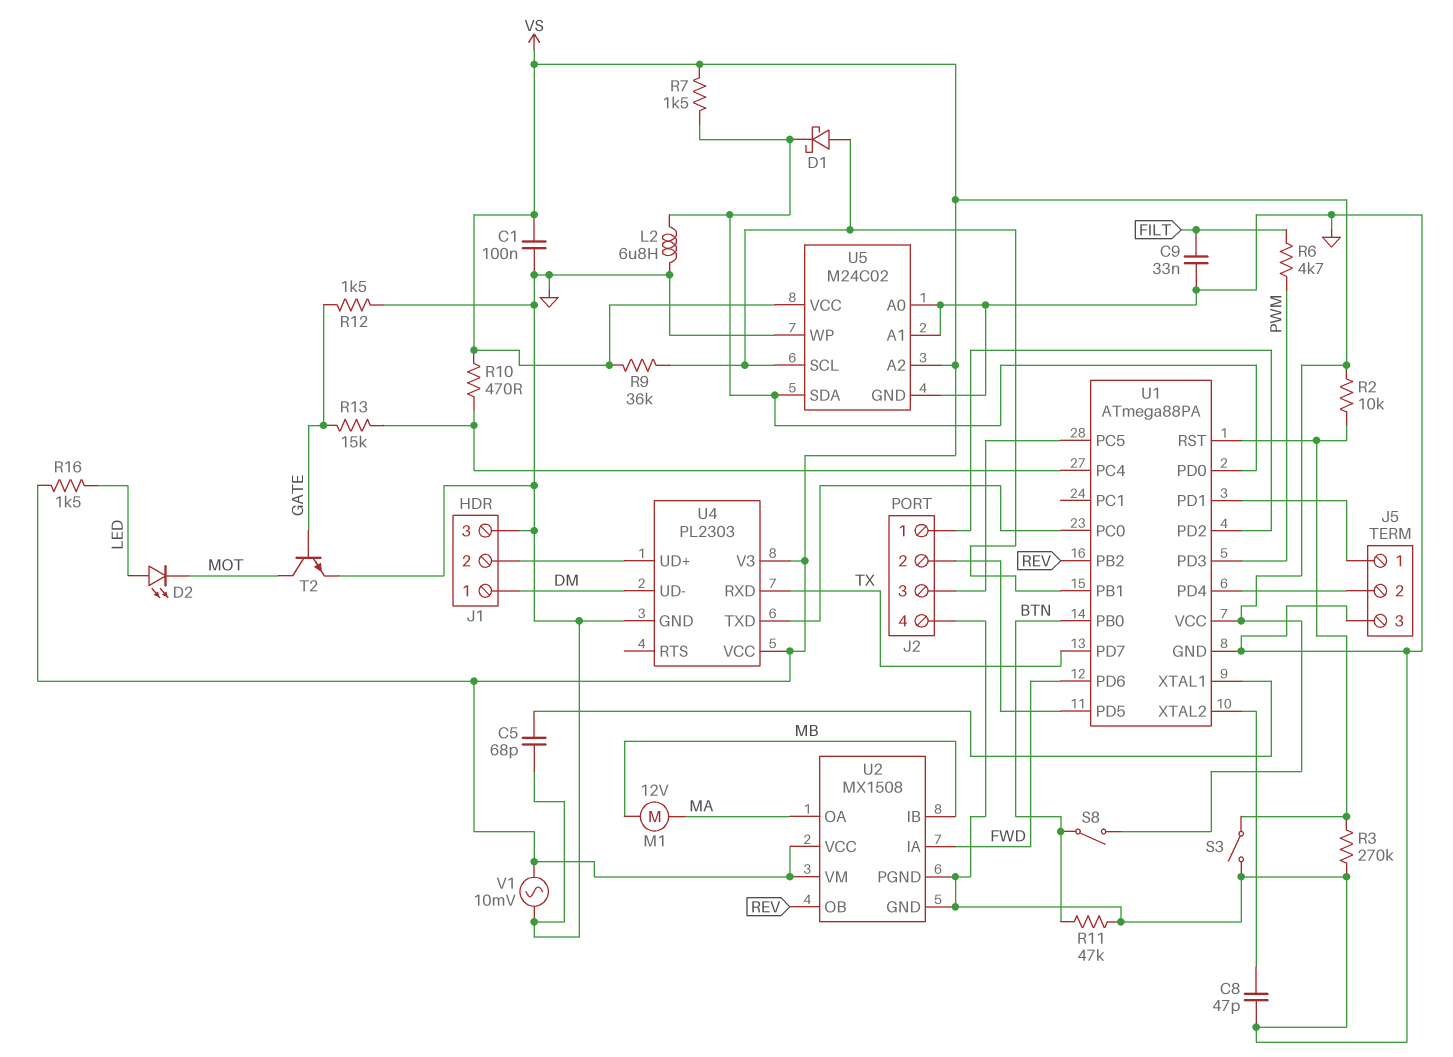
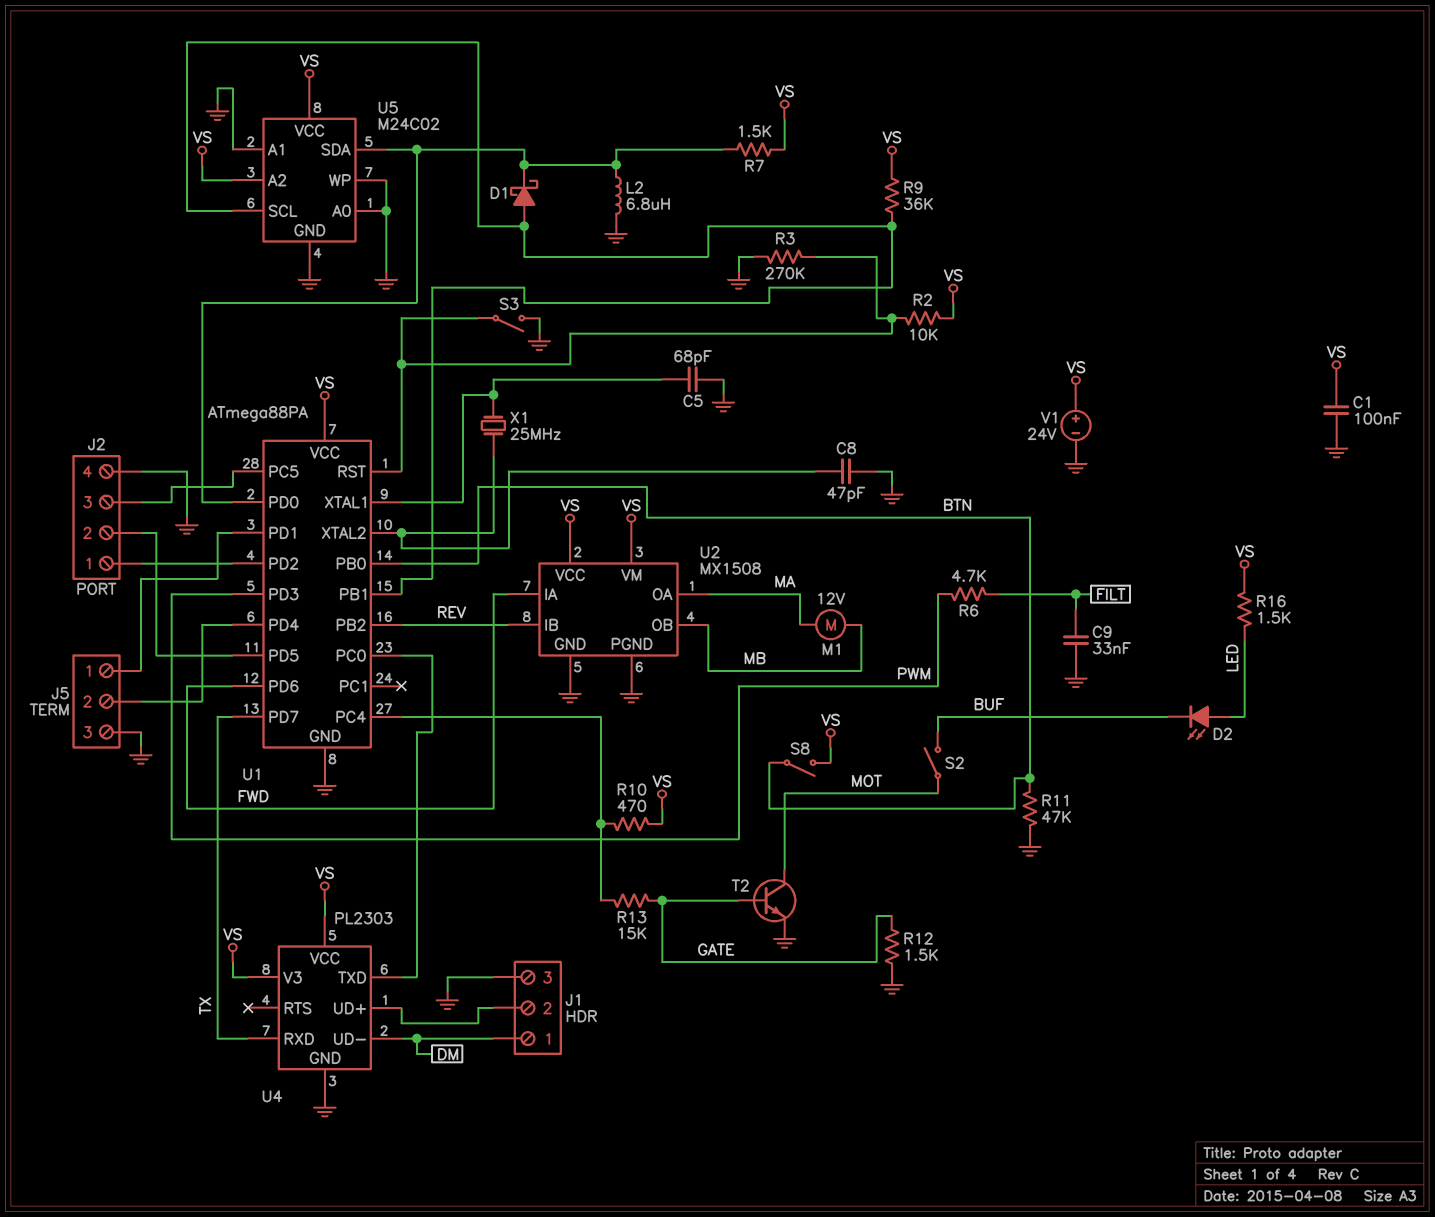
D2: LED (A LED, K MOT) -> LED (A LED, K BUF)
S2: none -> switch (BUF, MOT)
U2 pin IB: MB -> REV
U2 pin OB: REV -> MB
V1: AC 10mV (GND, VS) -> 24V (plus VS, minus GND)
X1: none -> 25MHz (U1/XTAL1, U1/XTAL2)

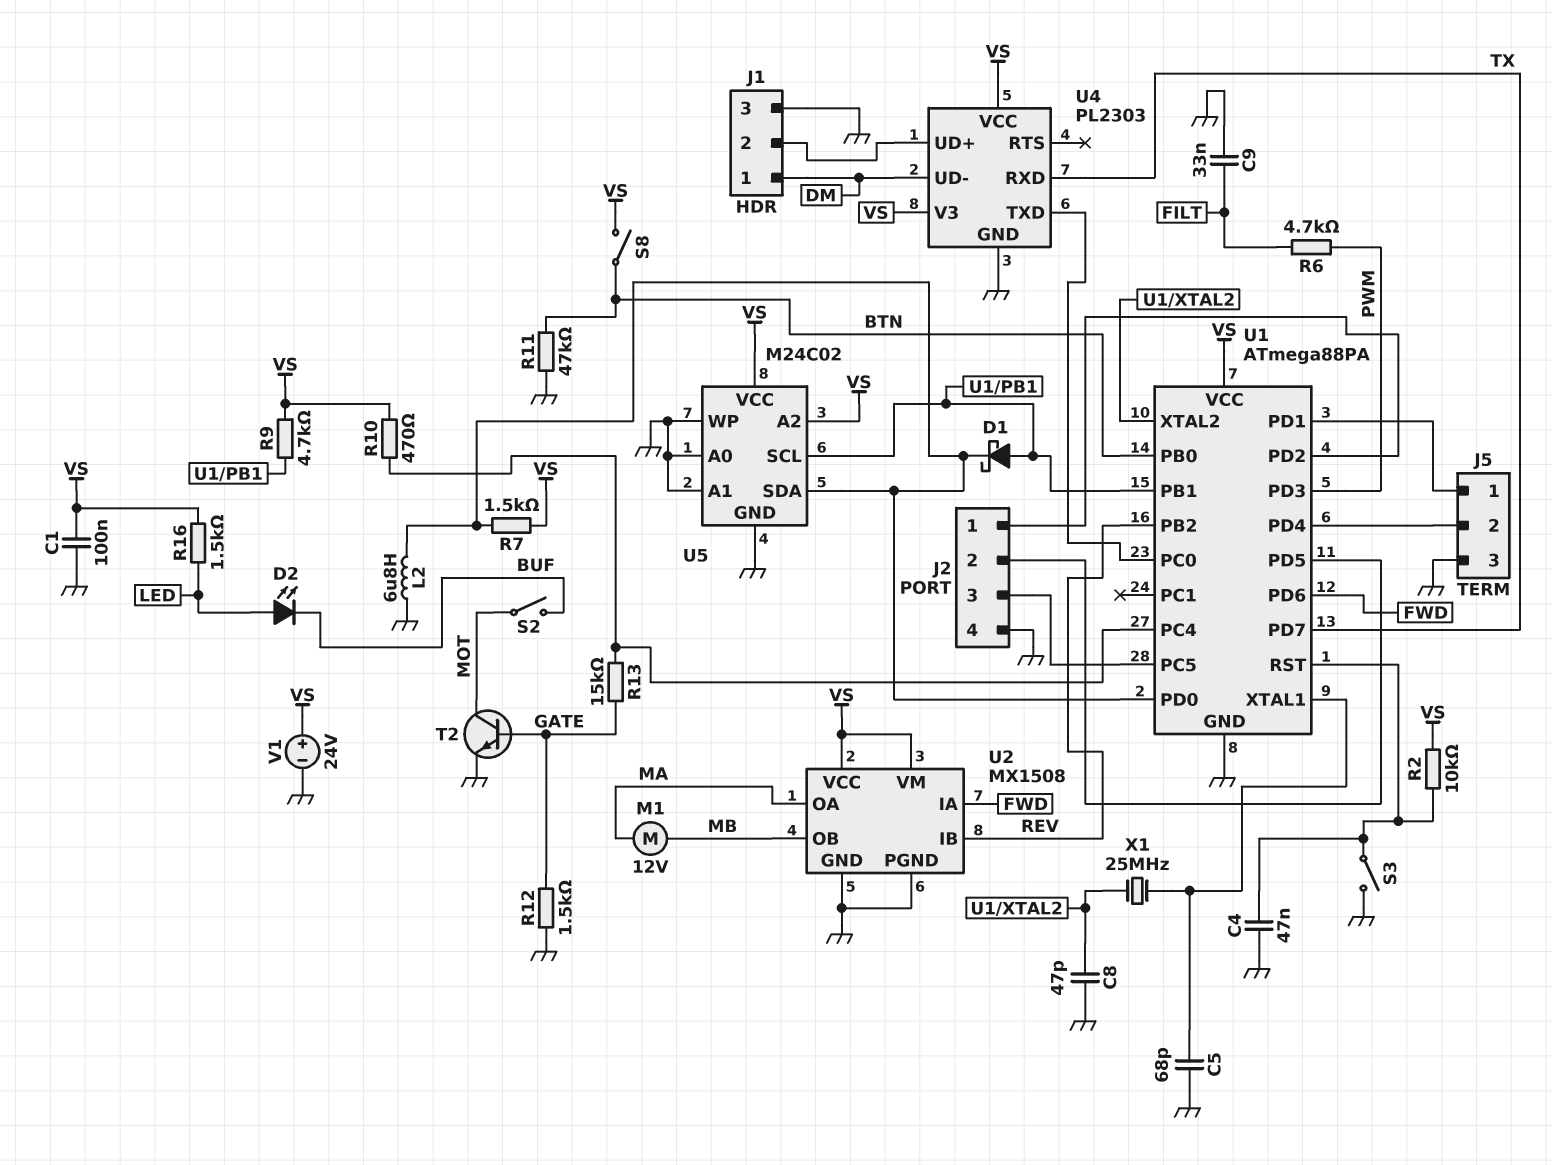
C4: none -> 47nF (GND, U1/RST)
R3: 270k (GND, U1/RST) -> none
R9: 36k (U1/PB1, VS) -> 4.7k (U1/PB1, VS)

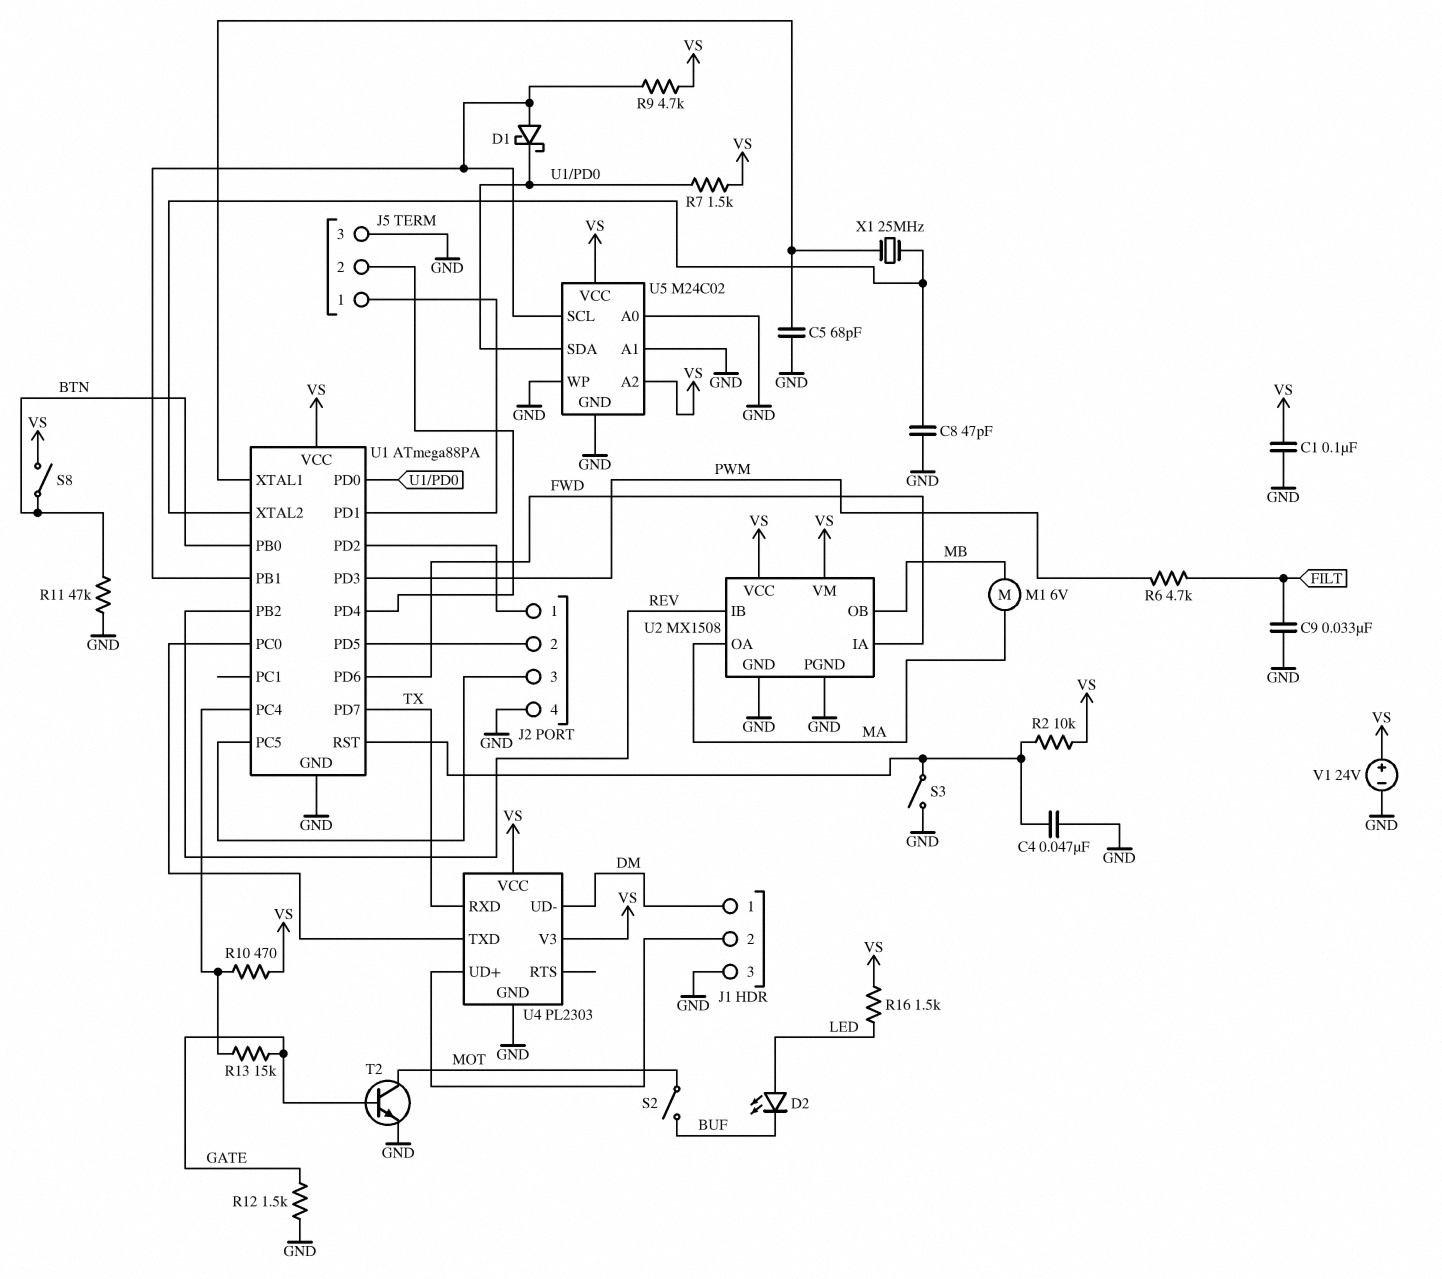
L2: 6.8uH (GND, U1/PD0) -> none
M1: motor 12V (MA, MB) -> motor 6V (MA, MB)

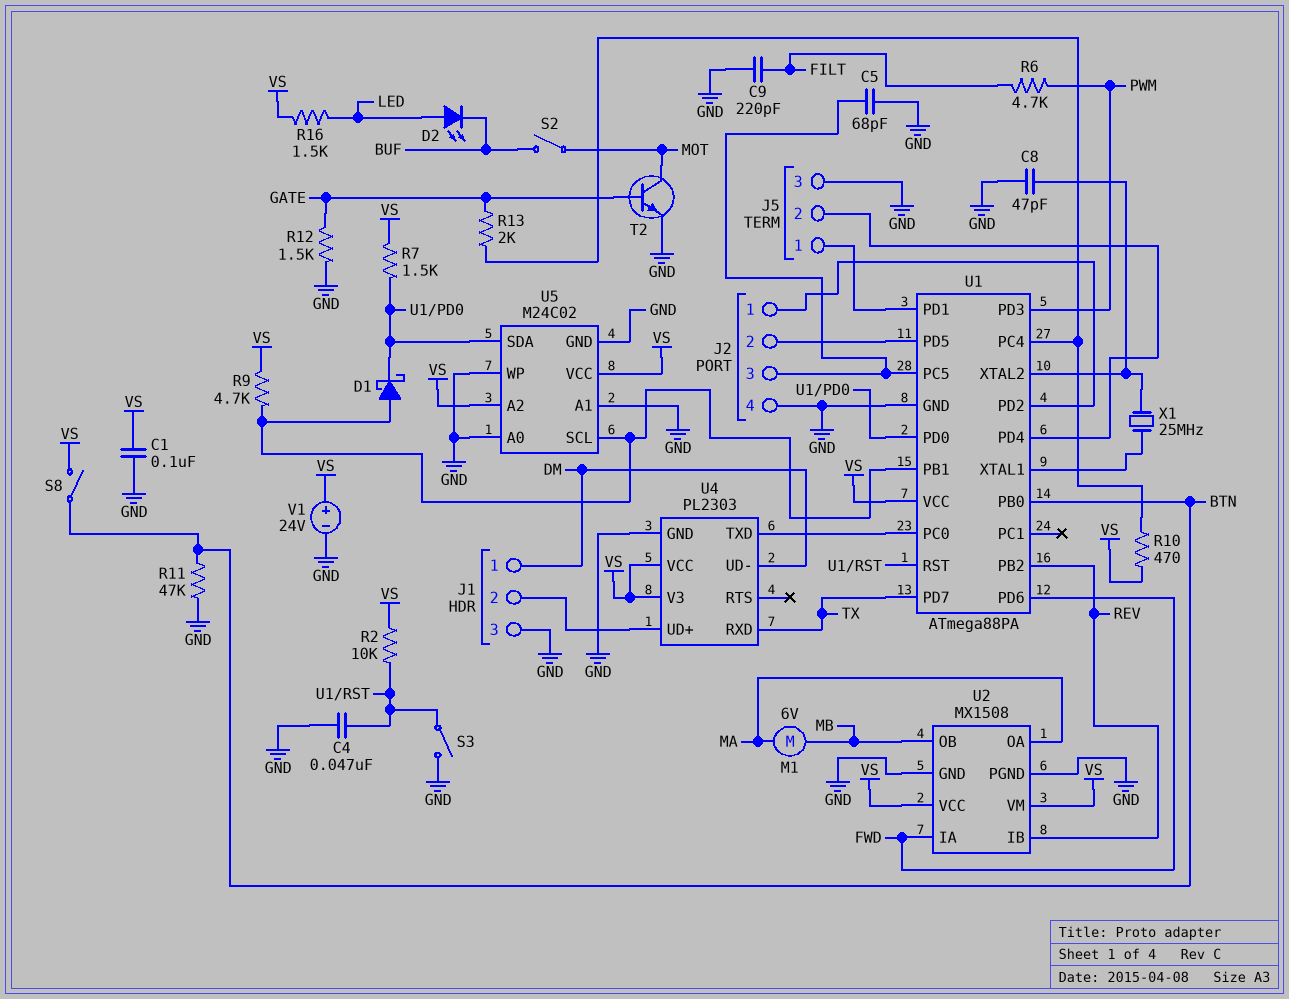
C5: 68pF (GND, U1/XTAL1) -> 68pF (GND, J2/3)
C9: 33nF (FILT, GND) -> 220pF (FILT, GND)
R13: 15k (GATE, U1/PC4) -> 2k (GATE, U1/PC4)

